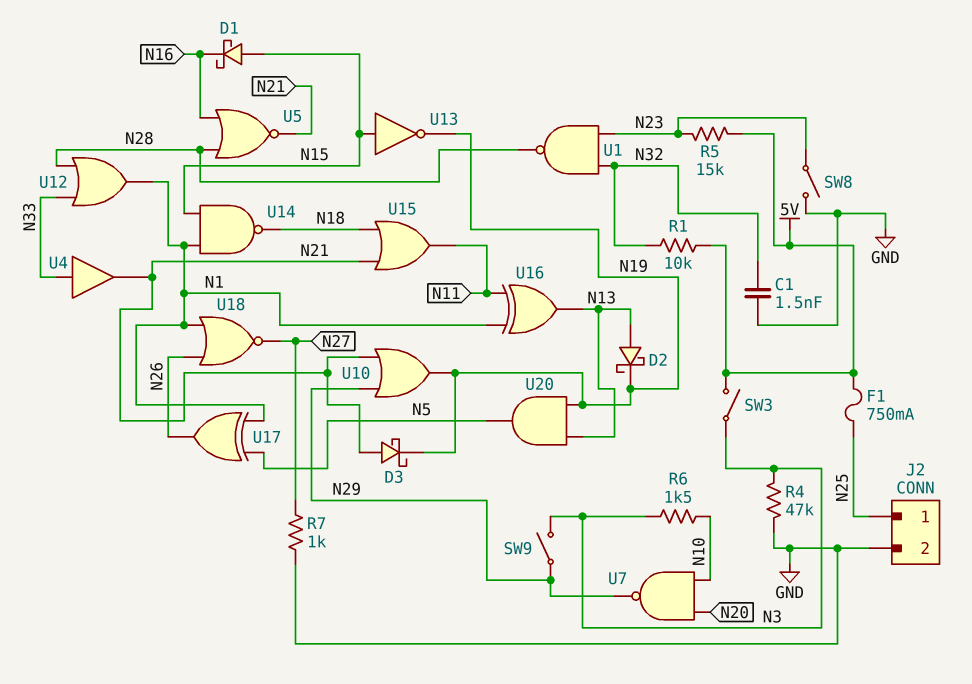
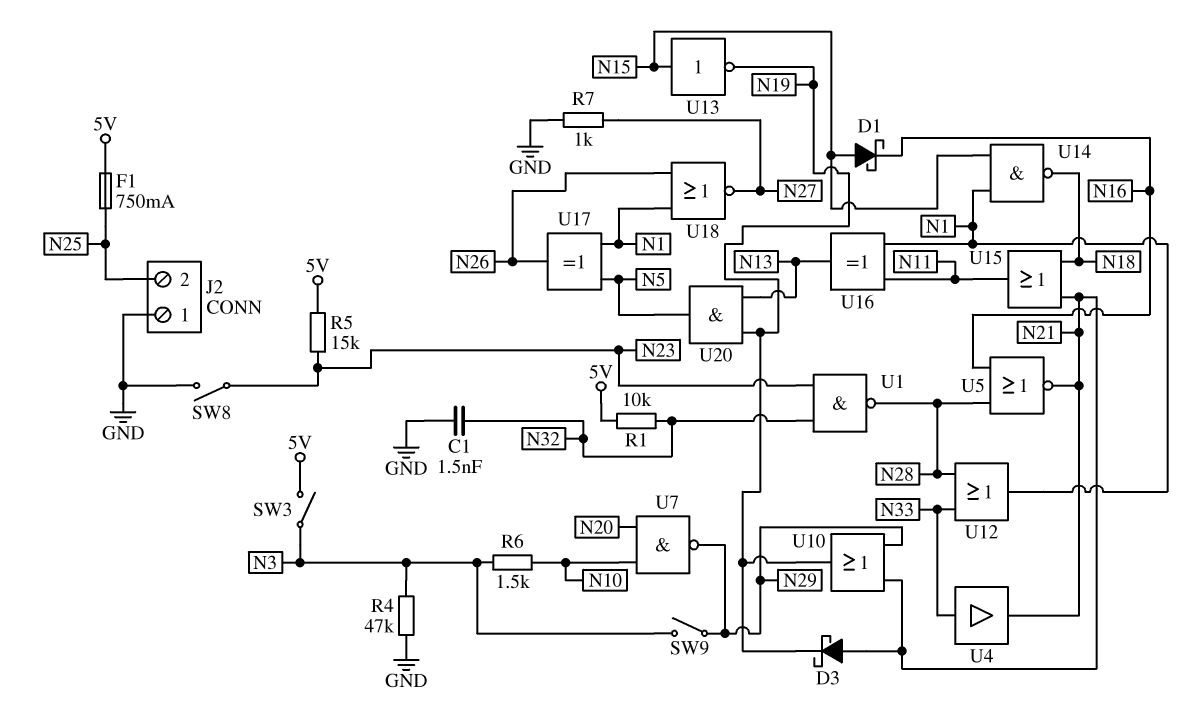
D2: schottky (A N13, K N19) -> none
J2 pin 1: N25 -> GND
J2 pin 2: GND -> N25

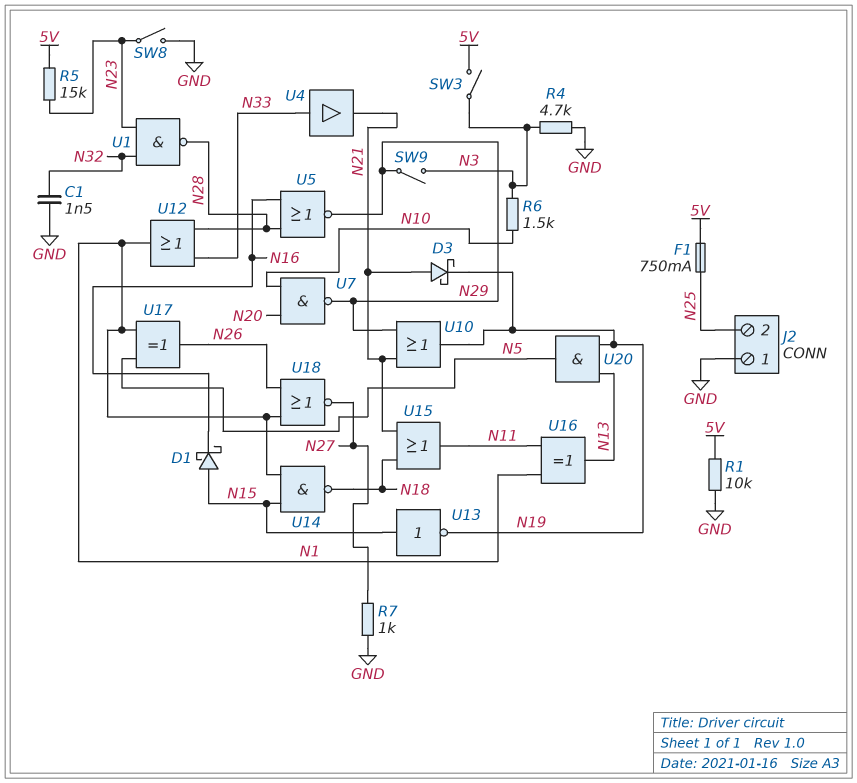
R1: 10k (5V, N32) -> 10k (5V, GND)
R4: 47k (GND, N3) -> 4.7k (GND, N3)
U5: NOR (in N16, in N28, out N21) -> NOR (in N16, in N28, out N29)

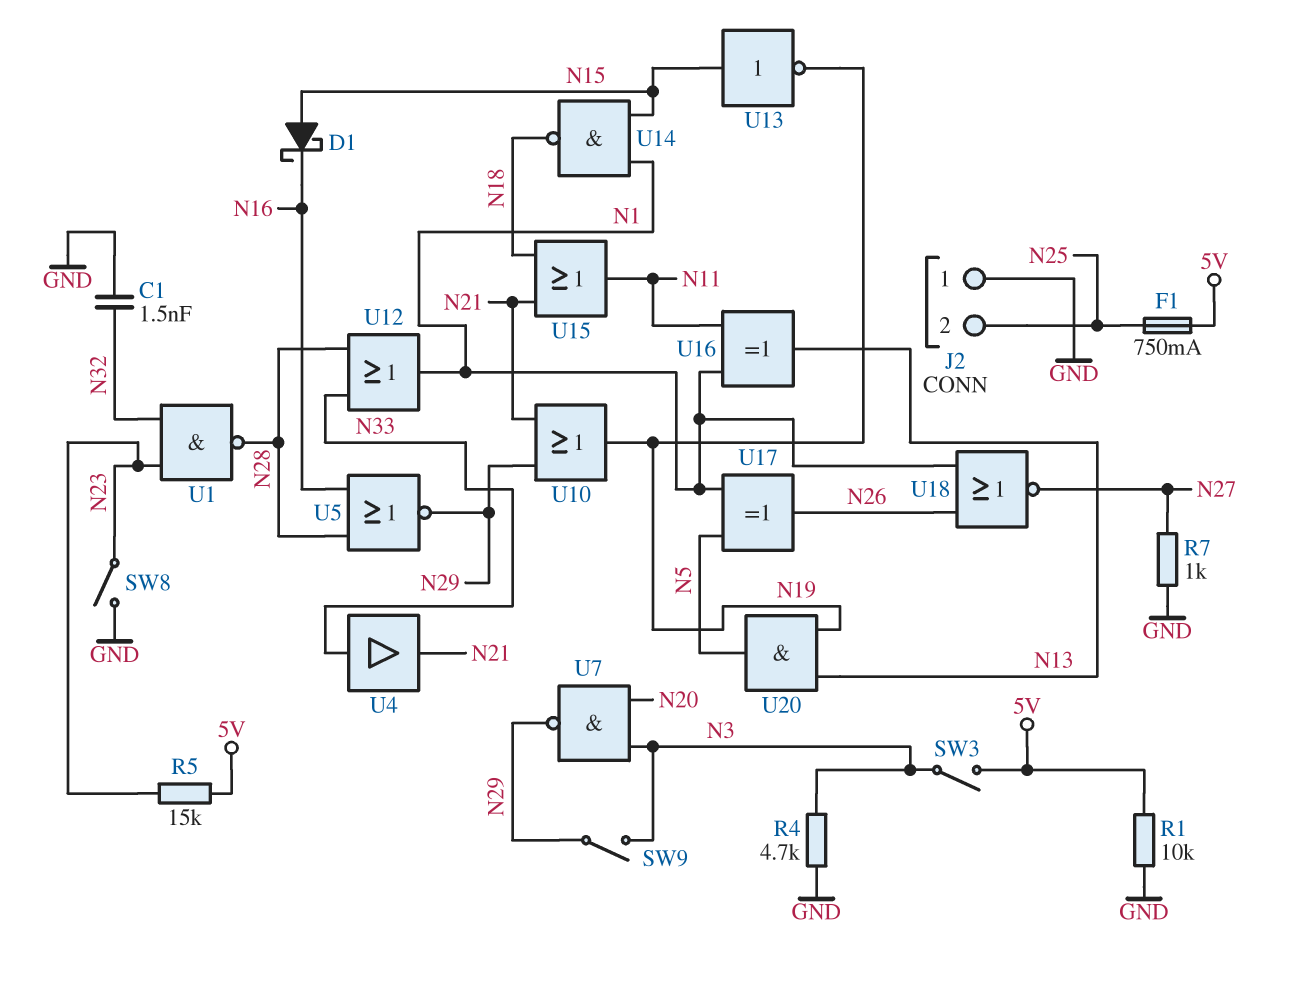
D3: schottky (A N21, K N19) -> none
R6: 1.5k (N3, N10) -> none
U7: NAND (in N10, in N20, out N29) -> NAND (in N3, in N20, out N29)

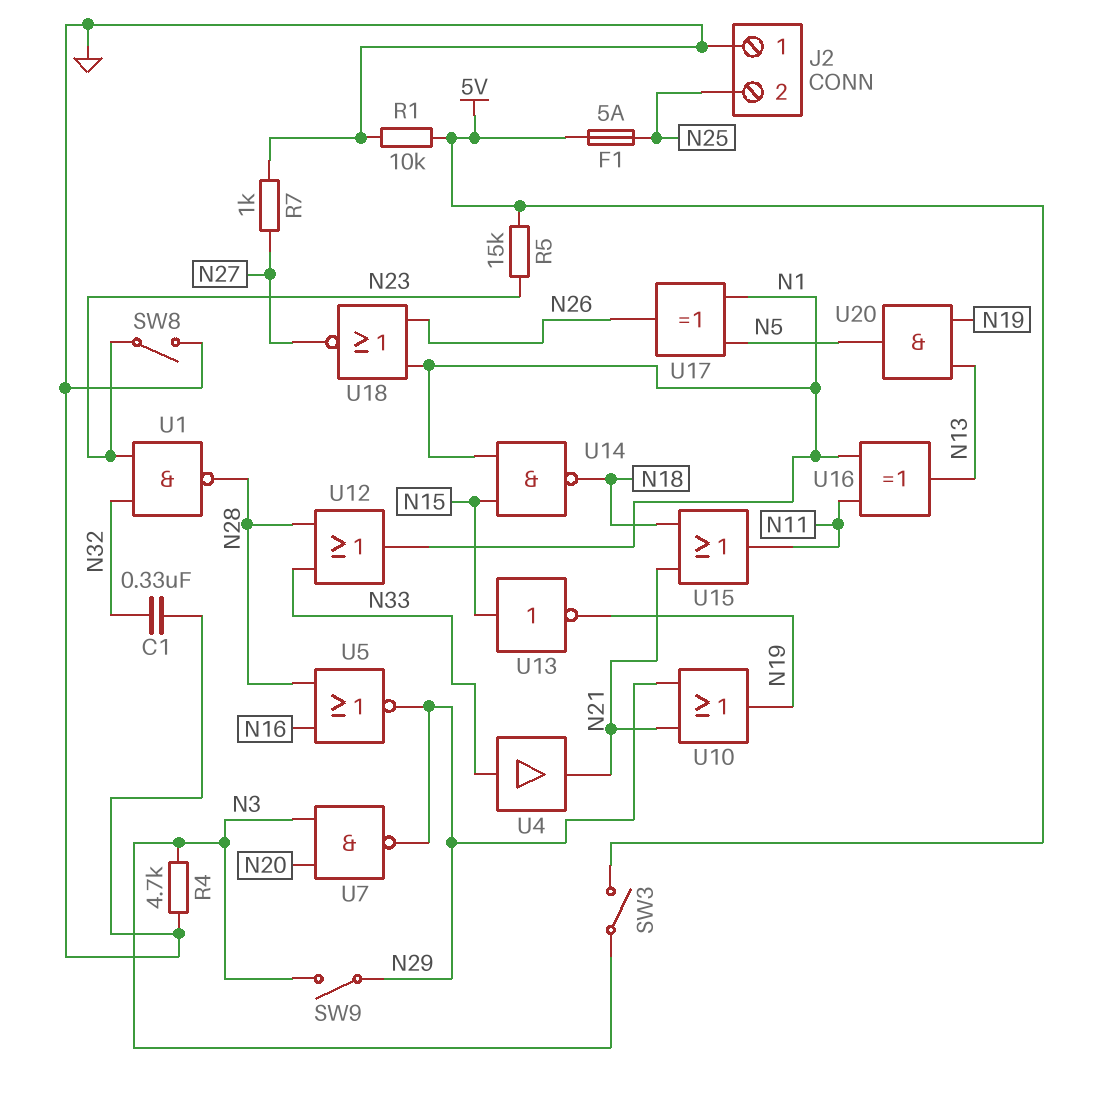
C1: 1.5nF (GND, N32) -> 330nF (GND, N32)
D1: schottky (A N15, K N16) -> none
F1: 750mA (5V, N25) -> 5A (5V, N25)

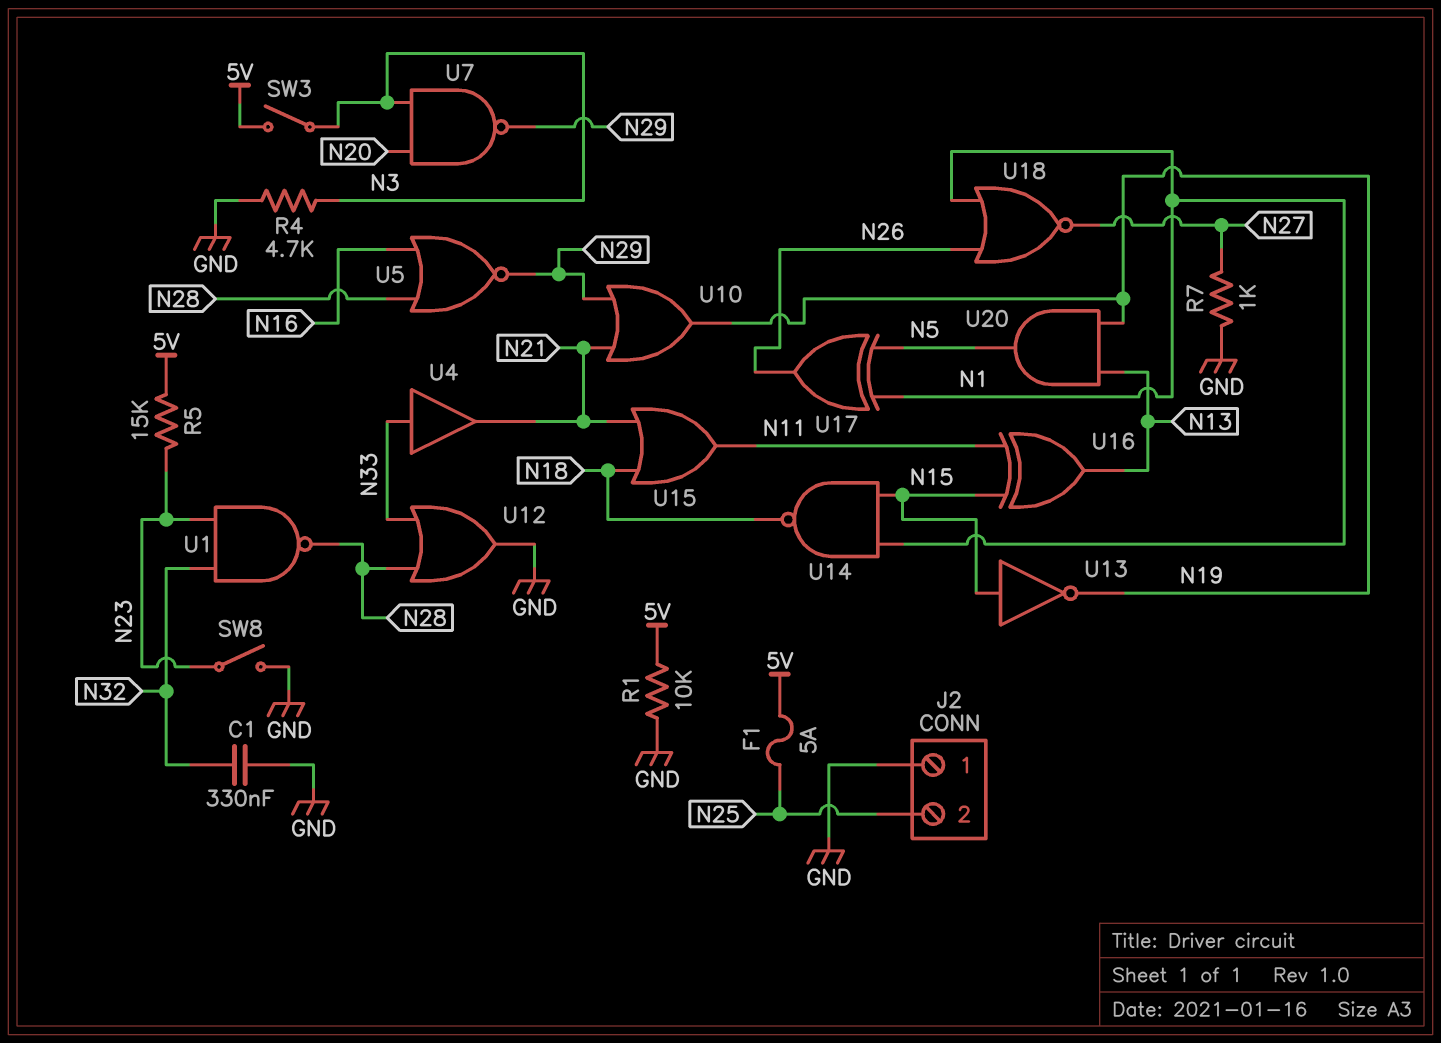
SW9: switch (N3, N29) -> none
U12: OR (in N28, in N33, out N1) -> OR (in N28, in N33, out GND)
U16: XOR (in N1, in N11, out N13) -> XOR (in N11, in N15, out N13)

